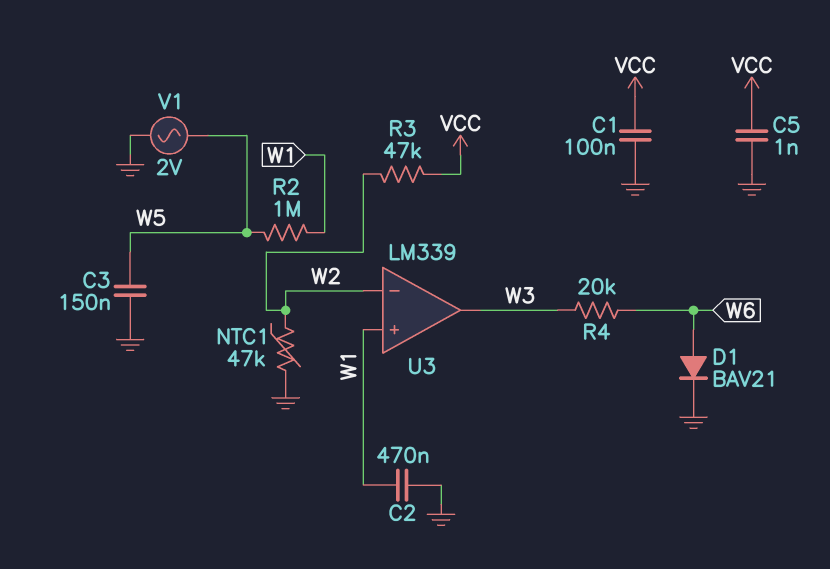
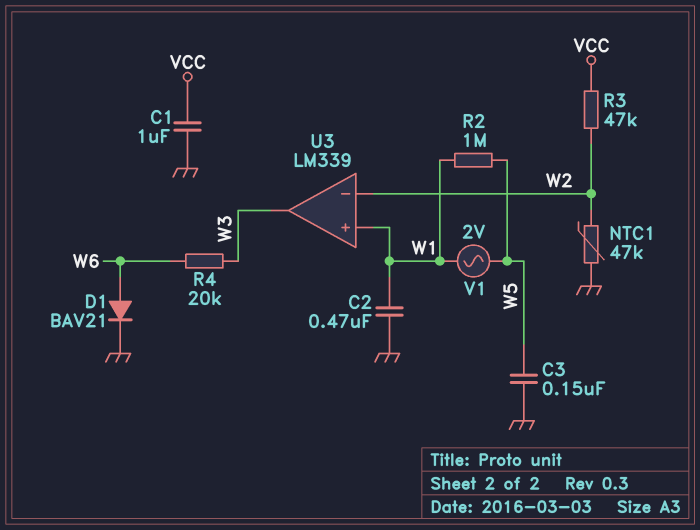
C1: 100nF (GND, VCC) -> 1uF (GND, VCC)
C5: 1nF (GND, VCC) -> none
V1: AC 2V (GND, W5) -> AC 2V (W1, W5)

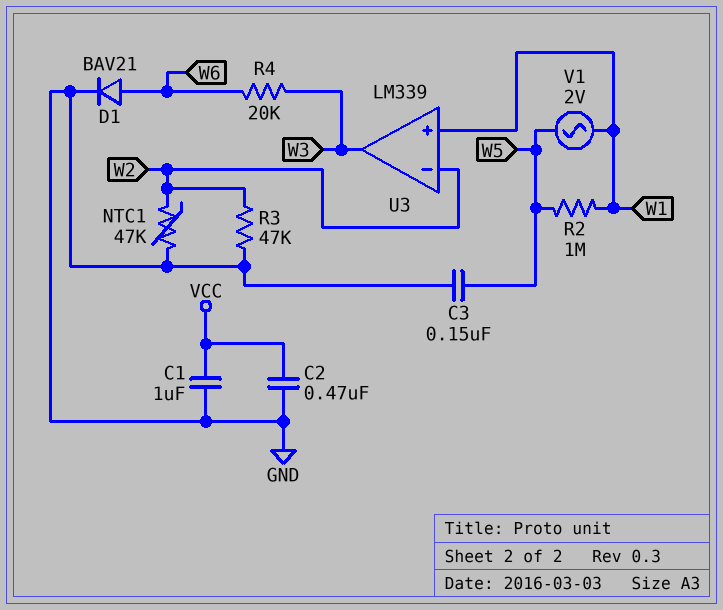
C2: 470nF (GND, W1) -> 470nF (GND, VCC)
R3: 47k (VCC, W2) -> 47k (GND, W2)

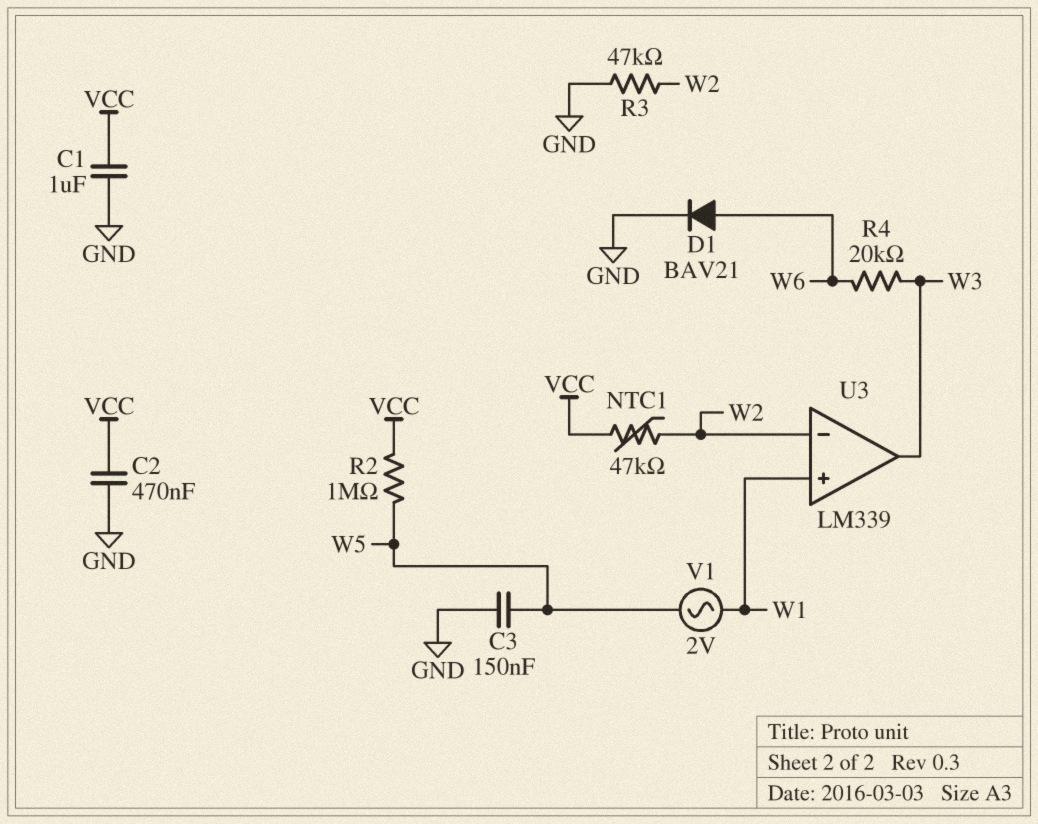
NTC1: 47k (GND, W2) -> 47k (VCC, W2)
R2: 1M (W1, W5) -> 1M (VCC, W5)

